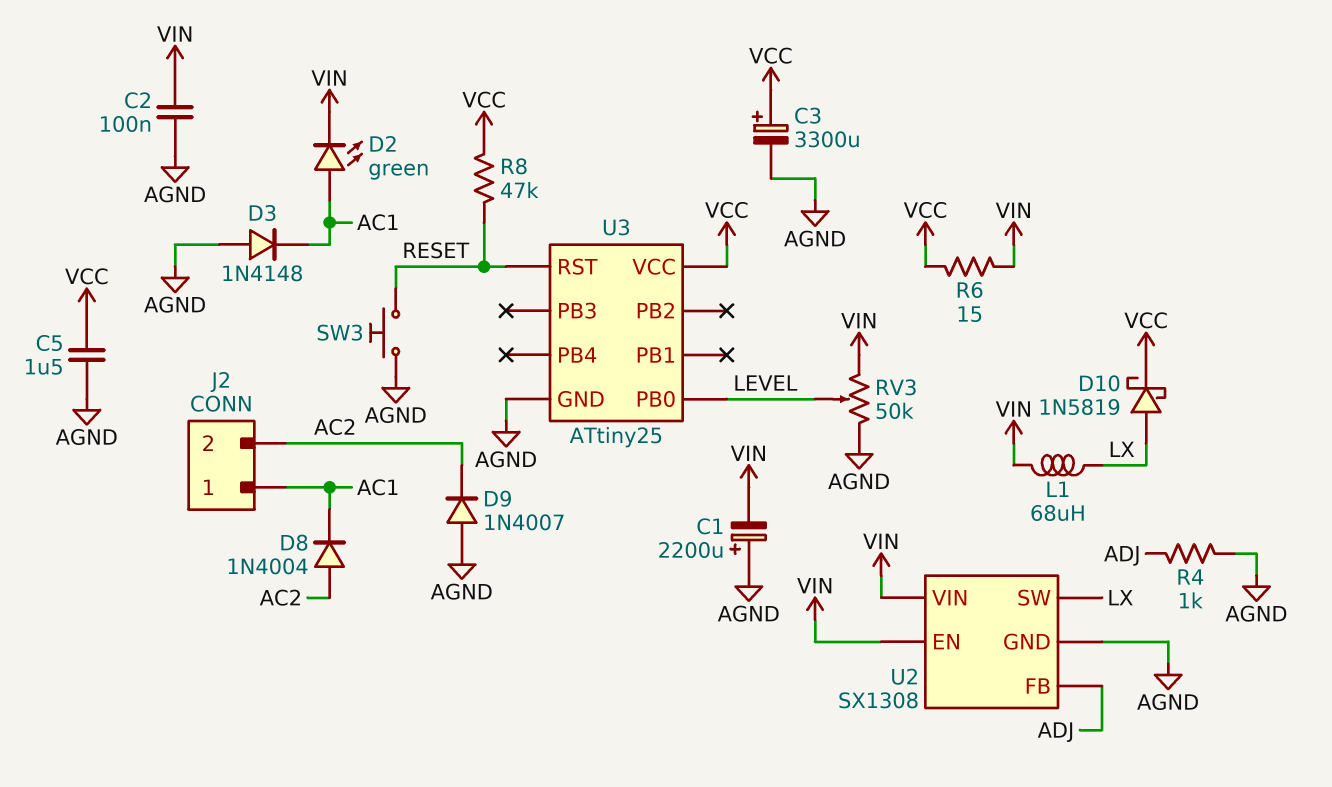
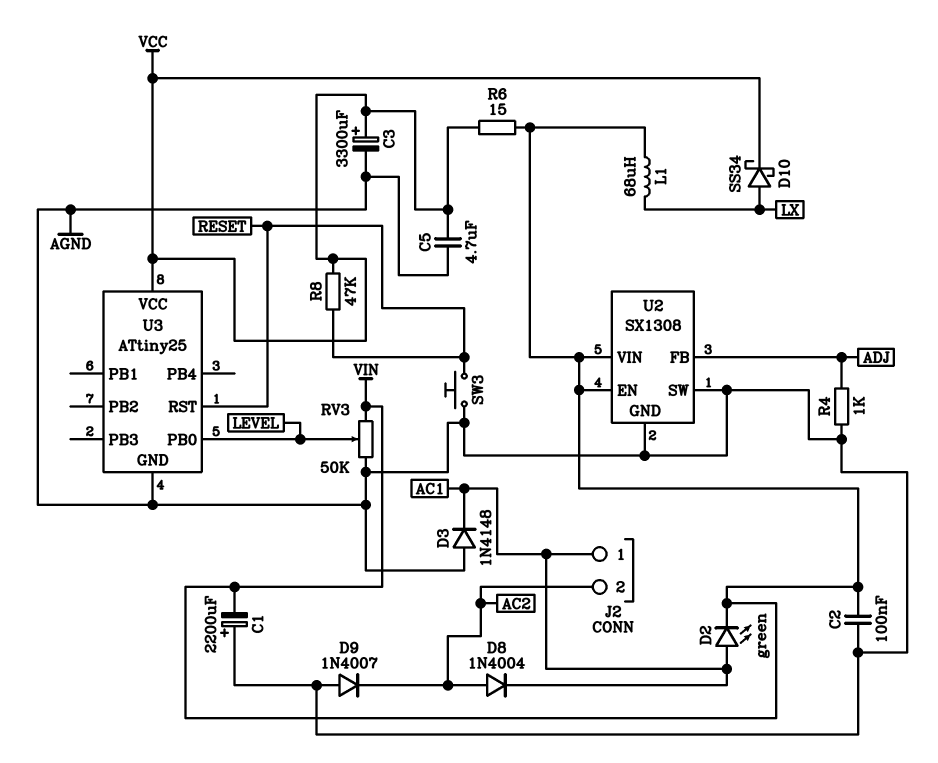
C5: 1.5uF (AGND, VCC) -> 4.7uF (AGND, VCC)
D10: schottky 1N5819 (A LX, K VCC) -> schottky SS34 (A LX, K VCC)
U2 pin SW: LX -> AGND

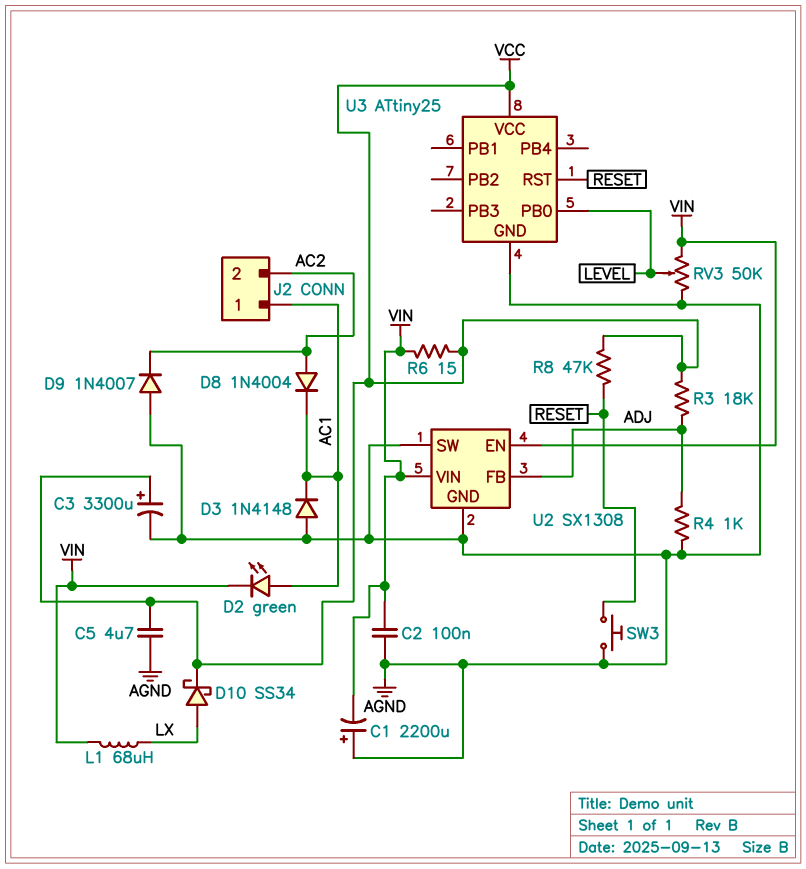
R3: none -> 18k (ADJ, VCC)

